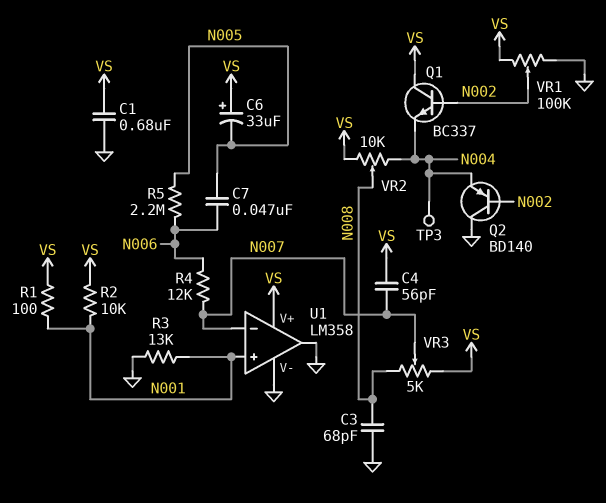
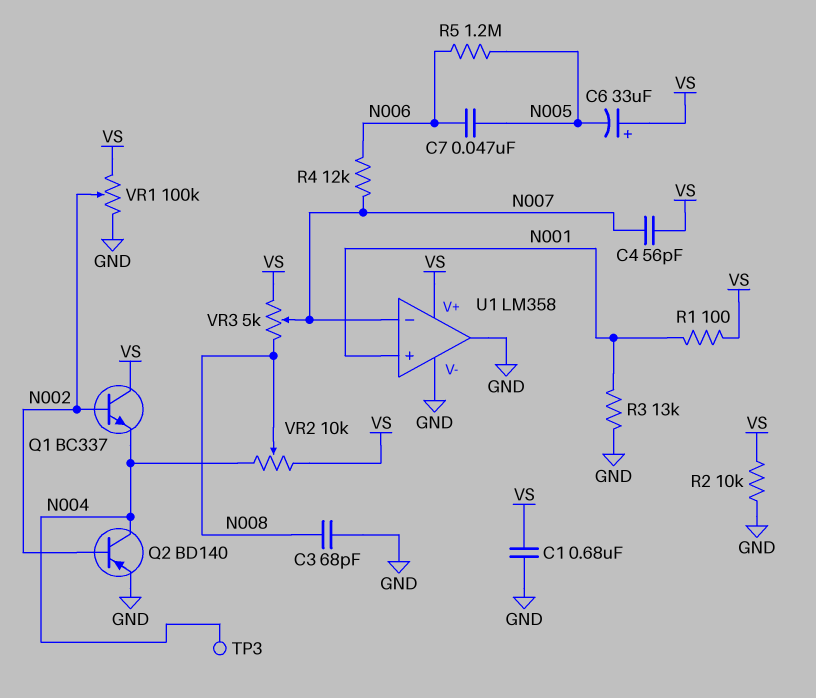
Q2: PNP BD140 (B N002, C GND, E N004) -> PNP BD140 (B N002, C N004, E GND)
R2: 10k (N001, VS) -> 10k (GND, VS)
R5: 2.2M (N005, N006) -> 1.2M (N005, N006)

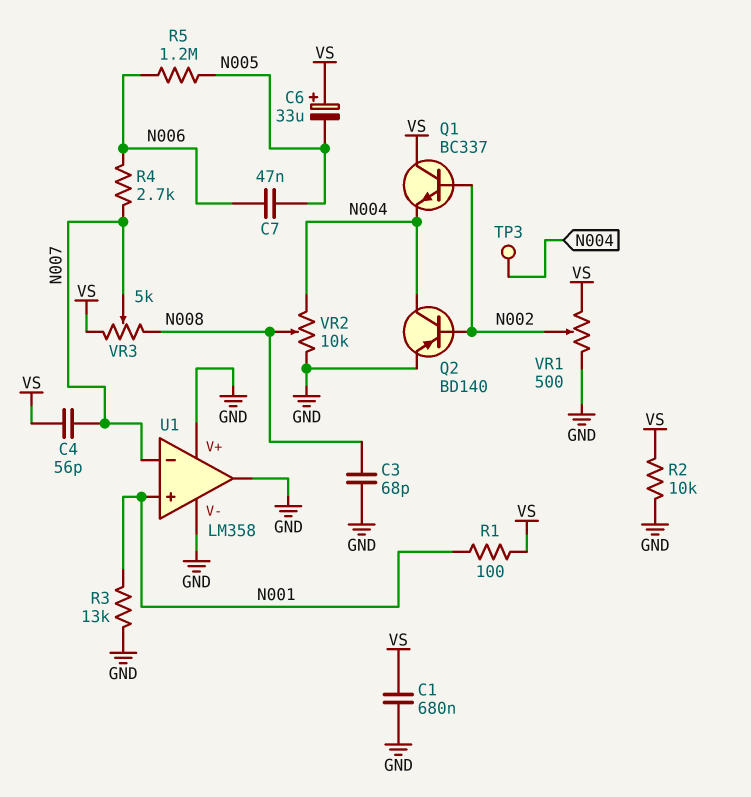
R4: 12k (N006, N007) -> 2.7k (N006, N007)
U1 pin V+: VS -> GND
VR1: 100k (GND, VS, wiper N002) -> 500 (GND, VS, wiper N002)
VR2: 10k (N004, VS, wiper N008) -> 10k (GND, N004, wiper N008)

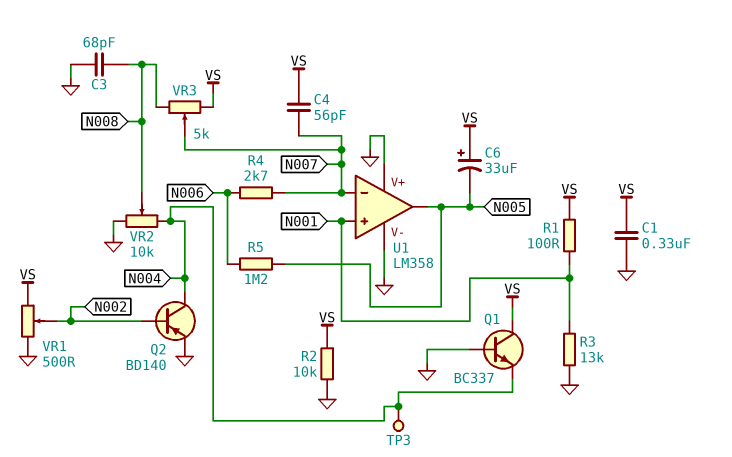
C1: 680nF (GND, VS) -> 330nF (GND, VS)
C7: 47nF (N005, N006) -> none
Q1: NPN BC337 (B N002, C VS, E N004) -> NPN BC337 (B GND, C VS, E N004)
U1 pin out: GND -> N005

